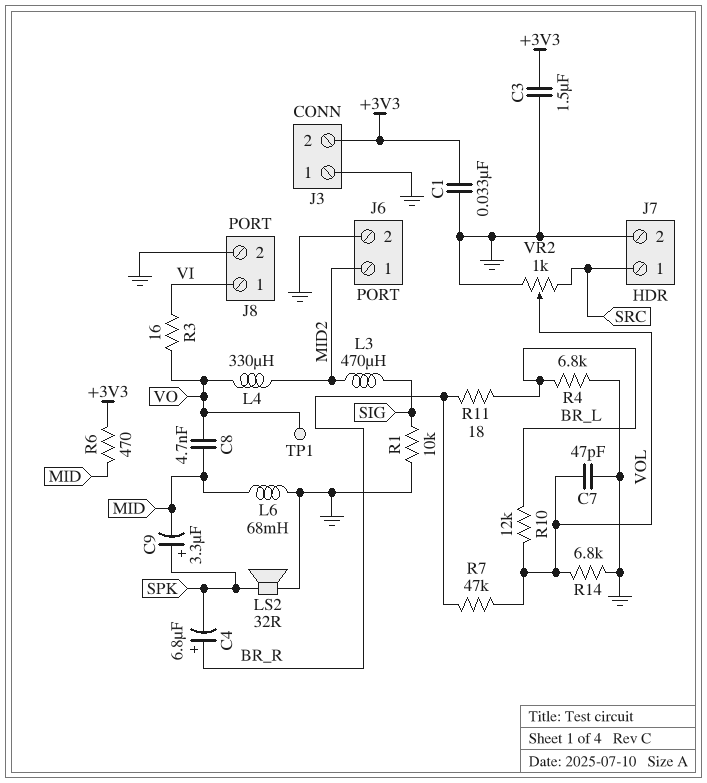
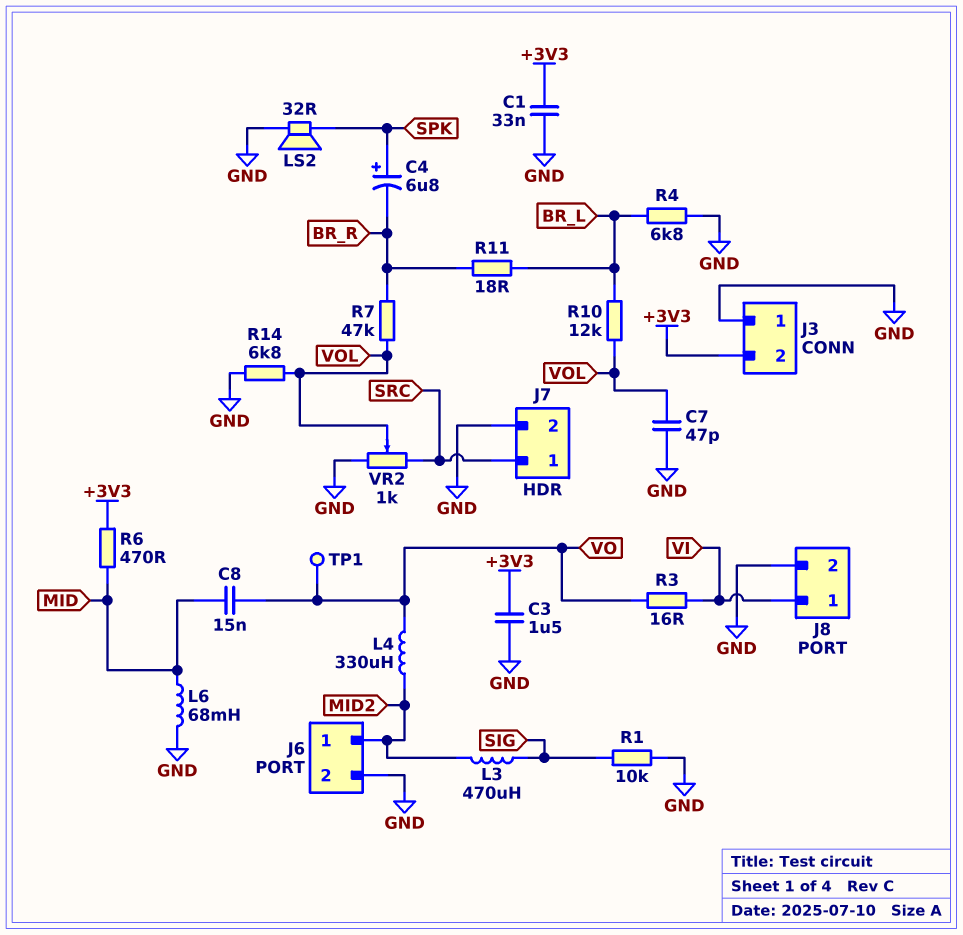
C4: 6.8uF (plus BR_R, minus SPK) -> 6.8uF (plus SPK, minus BR_R)
C8: 4.7nF (MID, VO) -> 15nF (MID, VO)
C9: 3.3uF (plus SPK, minus MID) -> none

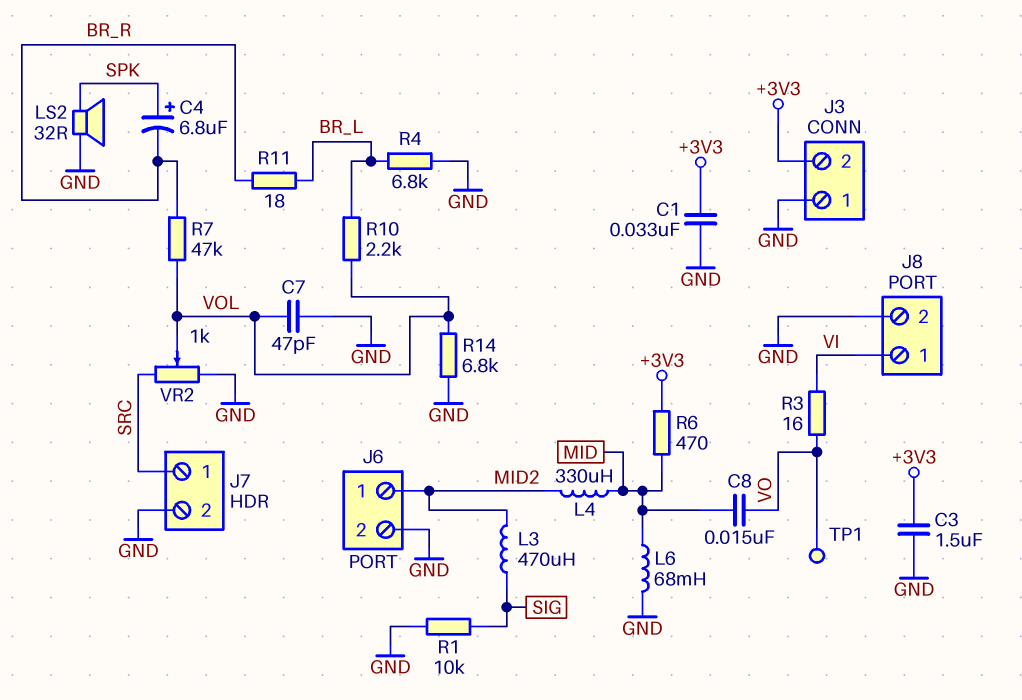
L4: 330uH (MID2, VO) -> 330uH (MID, MID2)
R10: 12k (BR_L, VOL) -> 2.2k (BR_L, VOL)

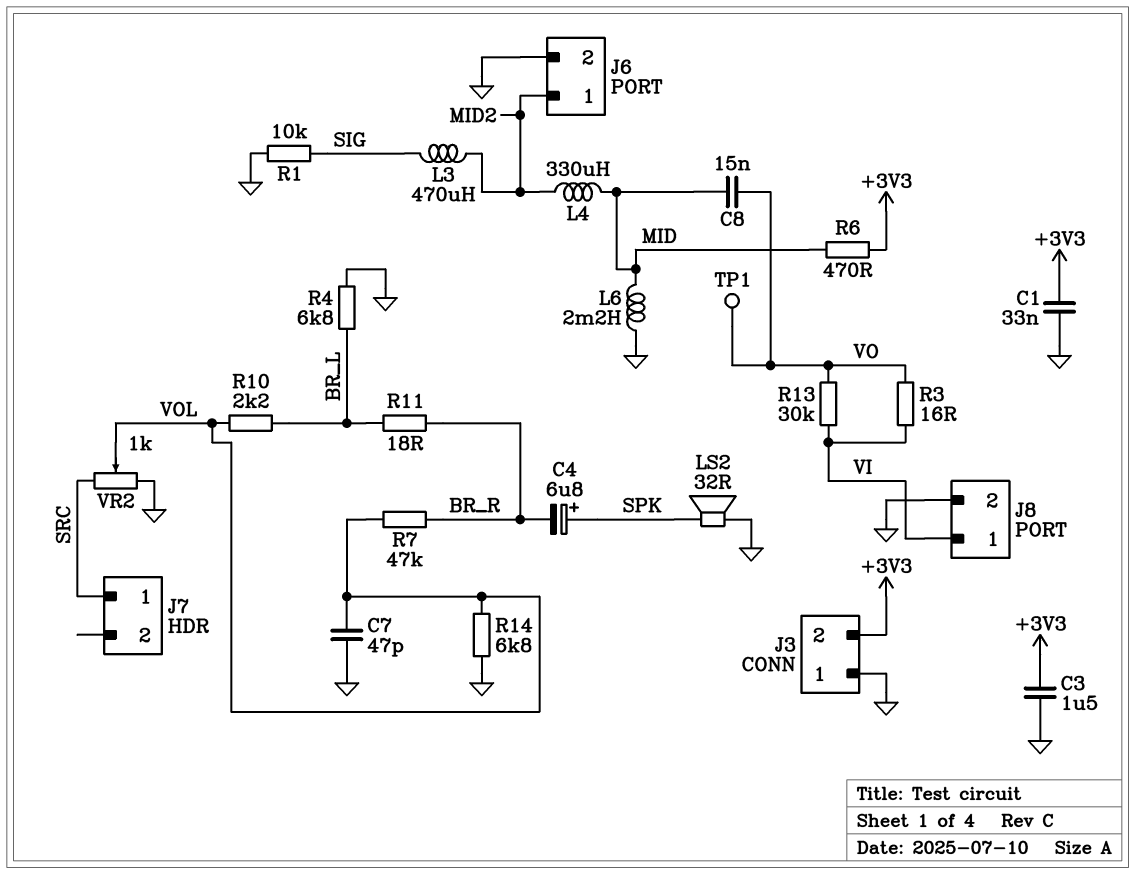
J7 pin 2: GND -> none
L6: 68mH (GND, MID) -> 2.2mH (GND, MID)
R13: none -> 30k (VI, VO)

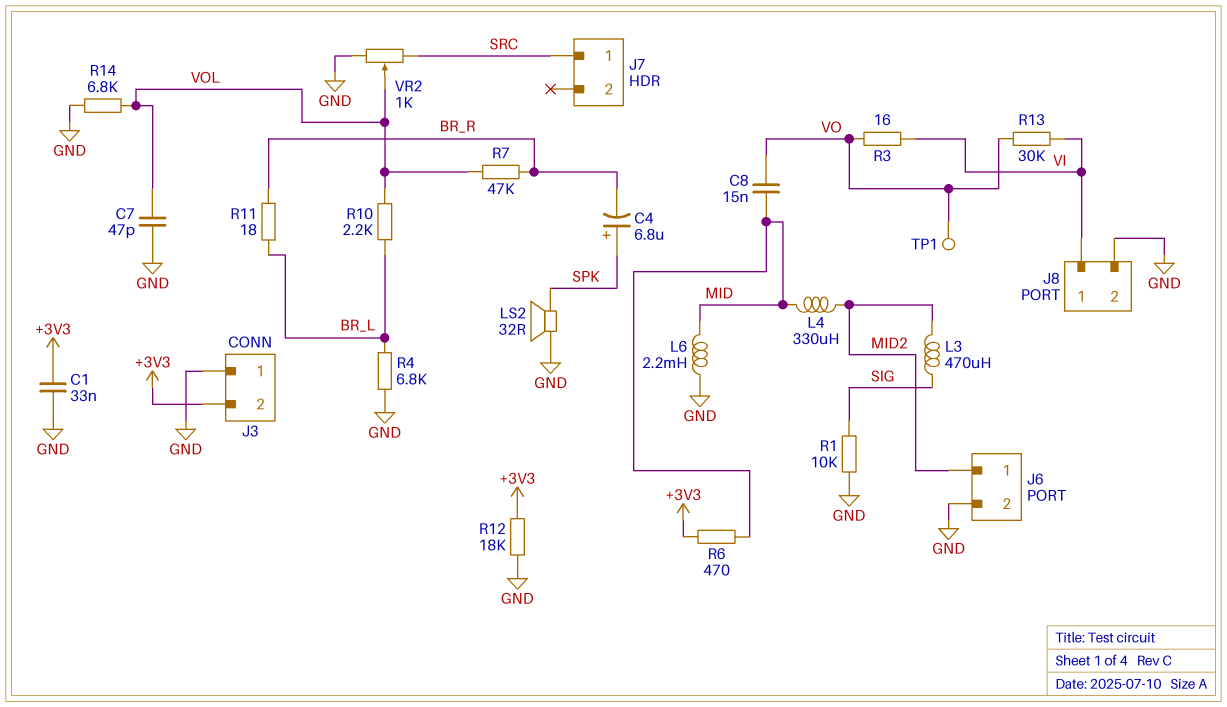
C3: 1.5uF (+3V3, GND) -> none
R12: none -> 18k (+3V3, GND)

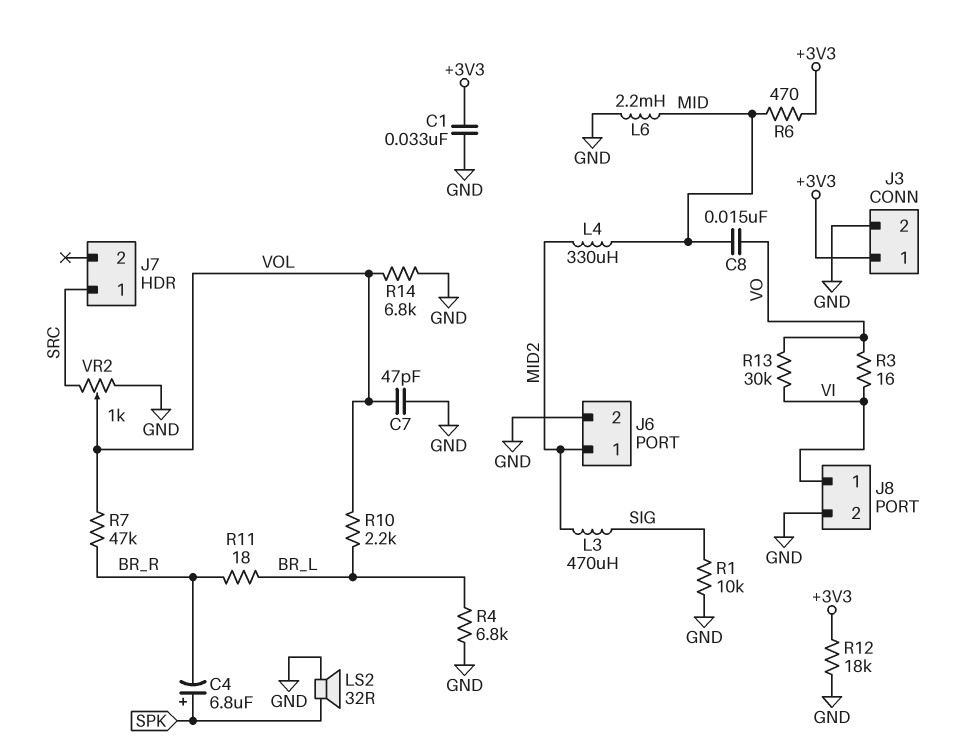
J3 pin 1: GND -> +3V3
J3 pin 2: +3V3 -> GND
TP1: test point (VO) -> none

